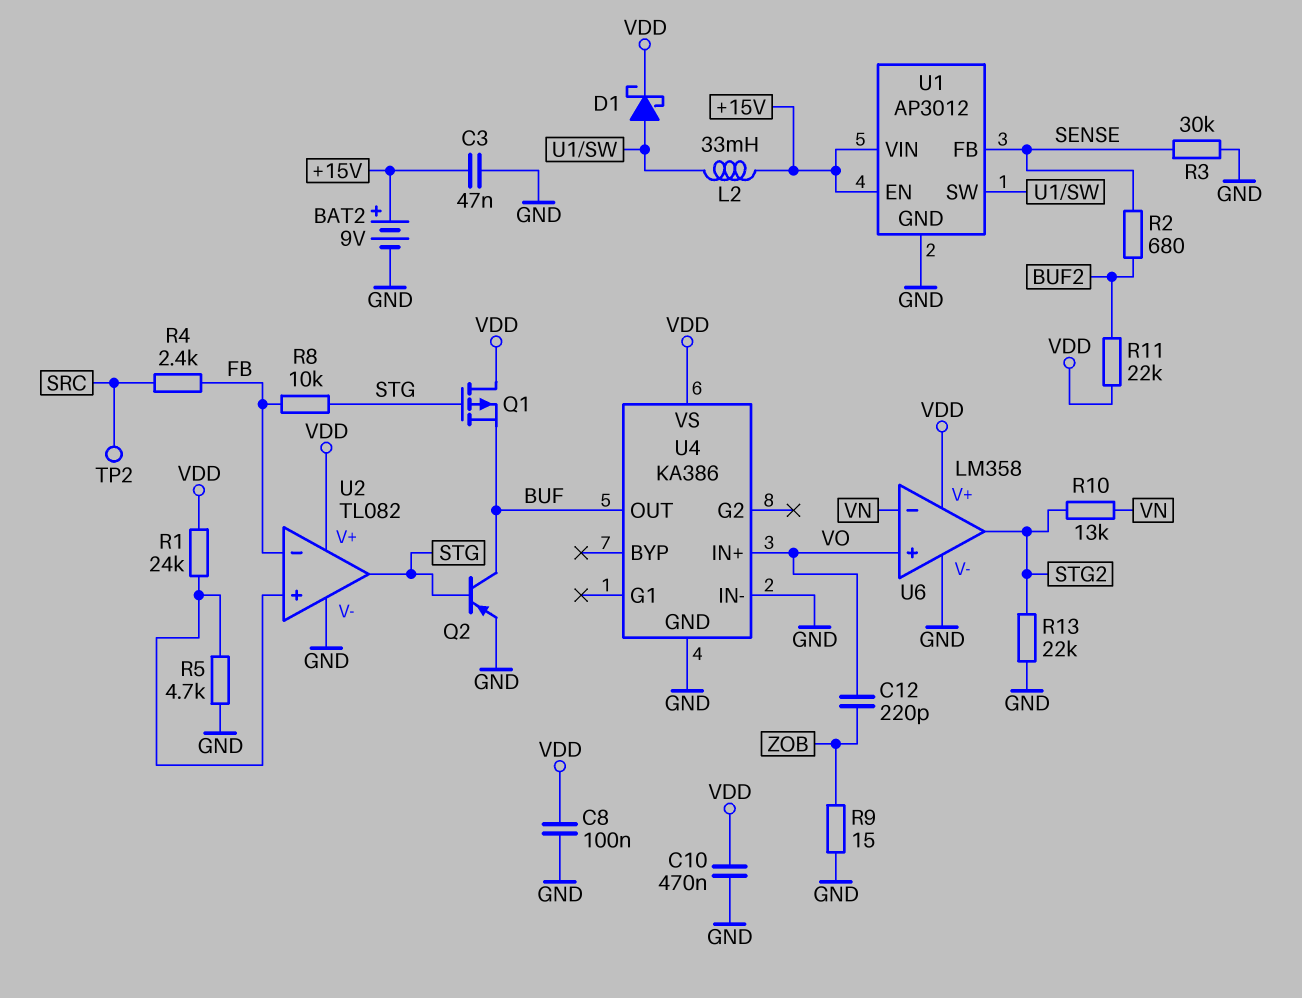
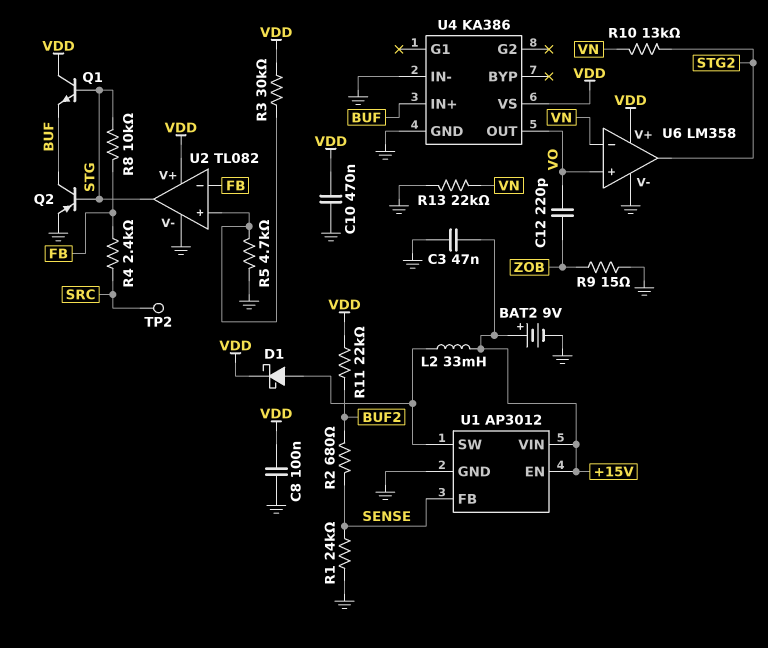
Q1: PMOS (G STG, D VDD, S BUF) -> NPN (B STG, C VDD, E BUF)
R1: 24k (U2/in+, VDD) -> 24k (GND, SENSE)
R3: 30k (GND, SENSE) -> 30k (U2/in+, VDD)
R13: 22k (GND, STG2) -> 22k (GND, VN)
U4 pin IN+: VO -> BUF
U4 pin OUT: BUF -> VO

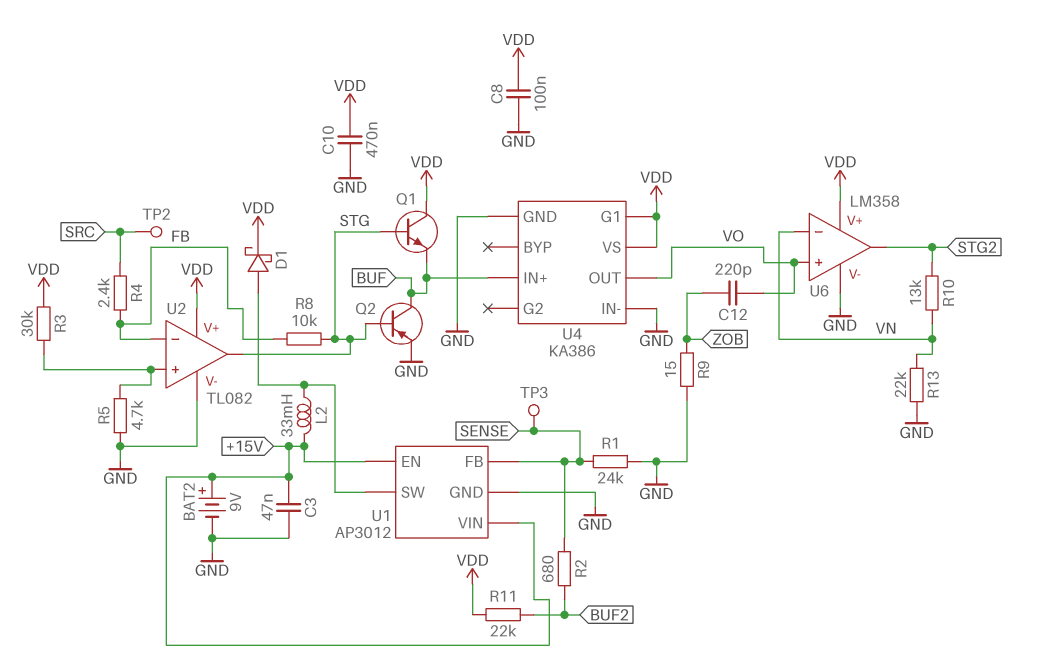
TP3: none -> test point (SENSE)
U4 pin G1: none -> VDD

